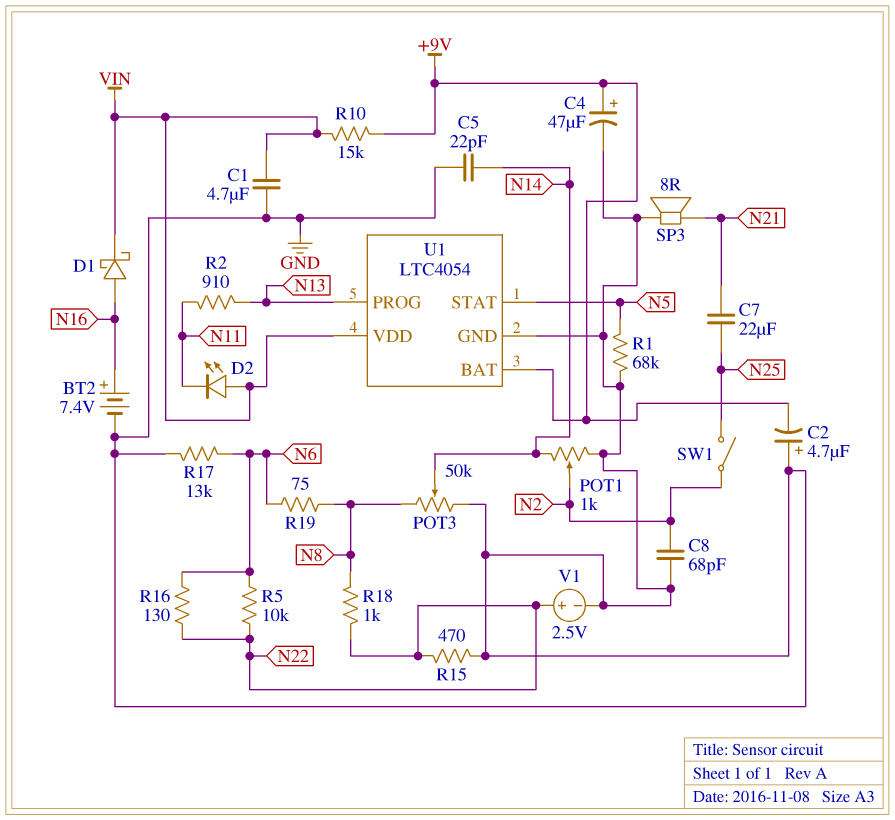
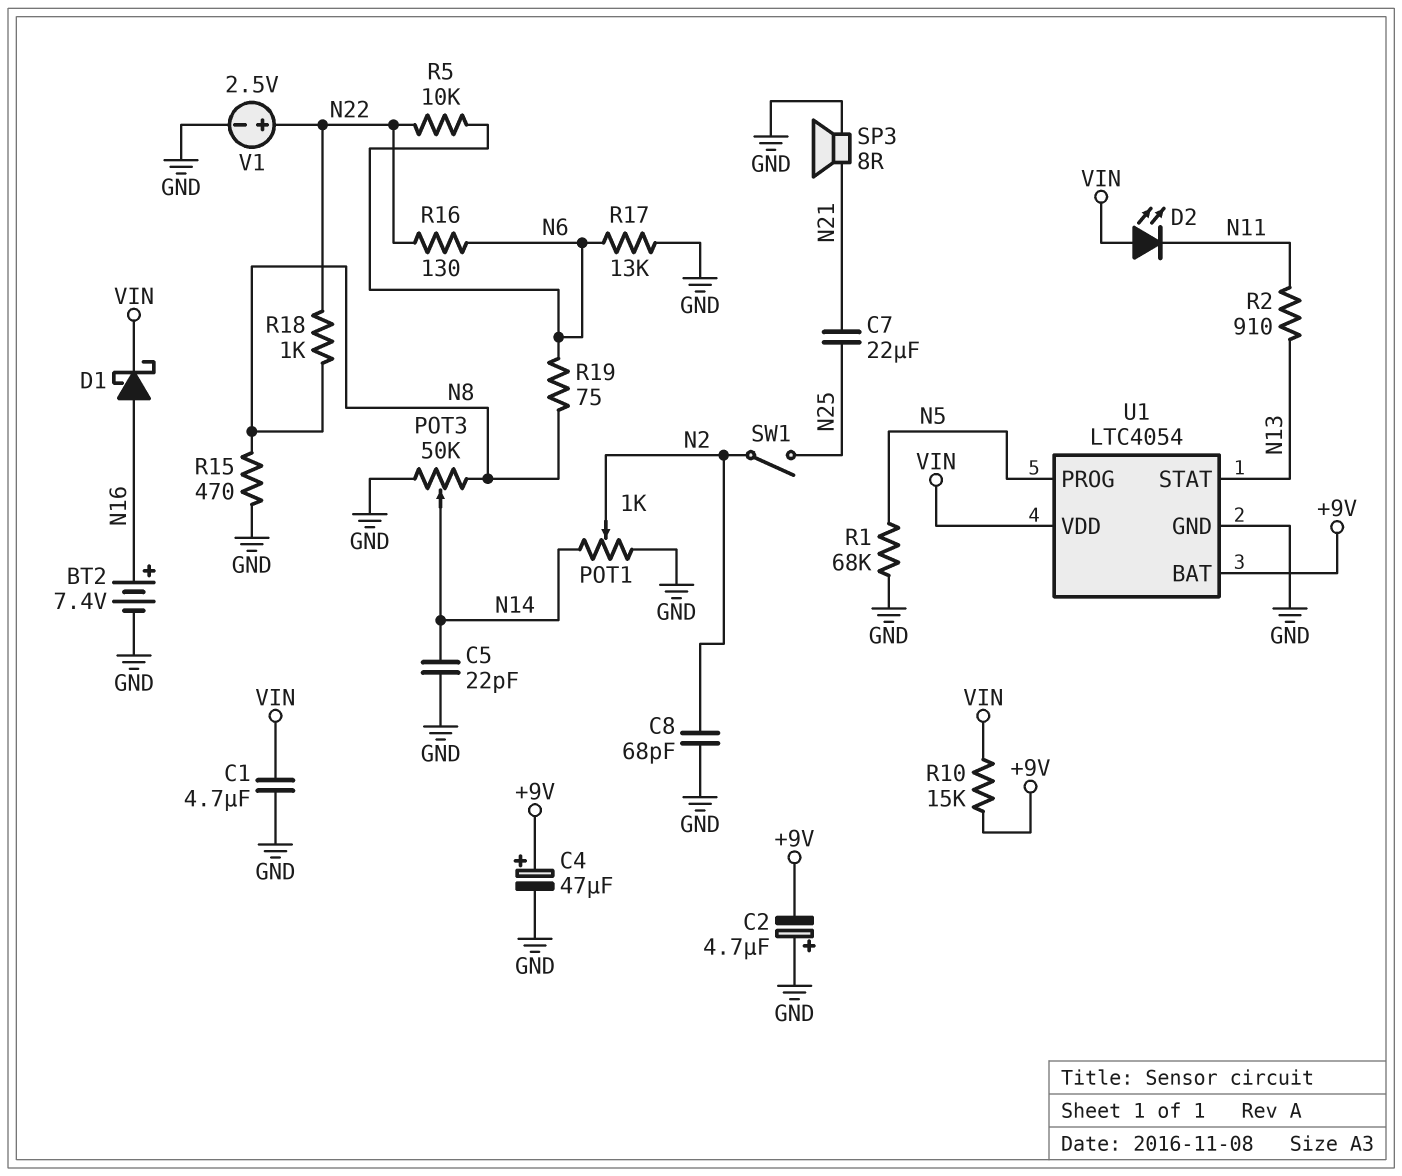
R15: 470 (GND, N22) -> 470 (GND, N8)
U1 pin PROG: N13 -> N5
U1 pin STAT: N5 -> N13

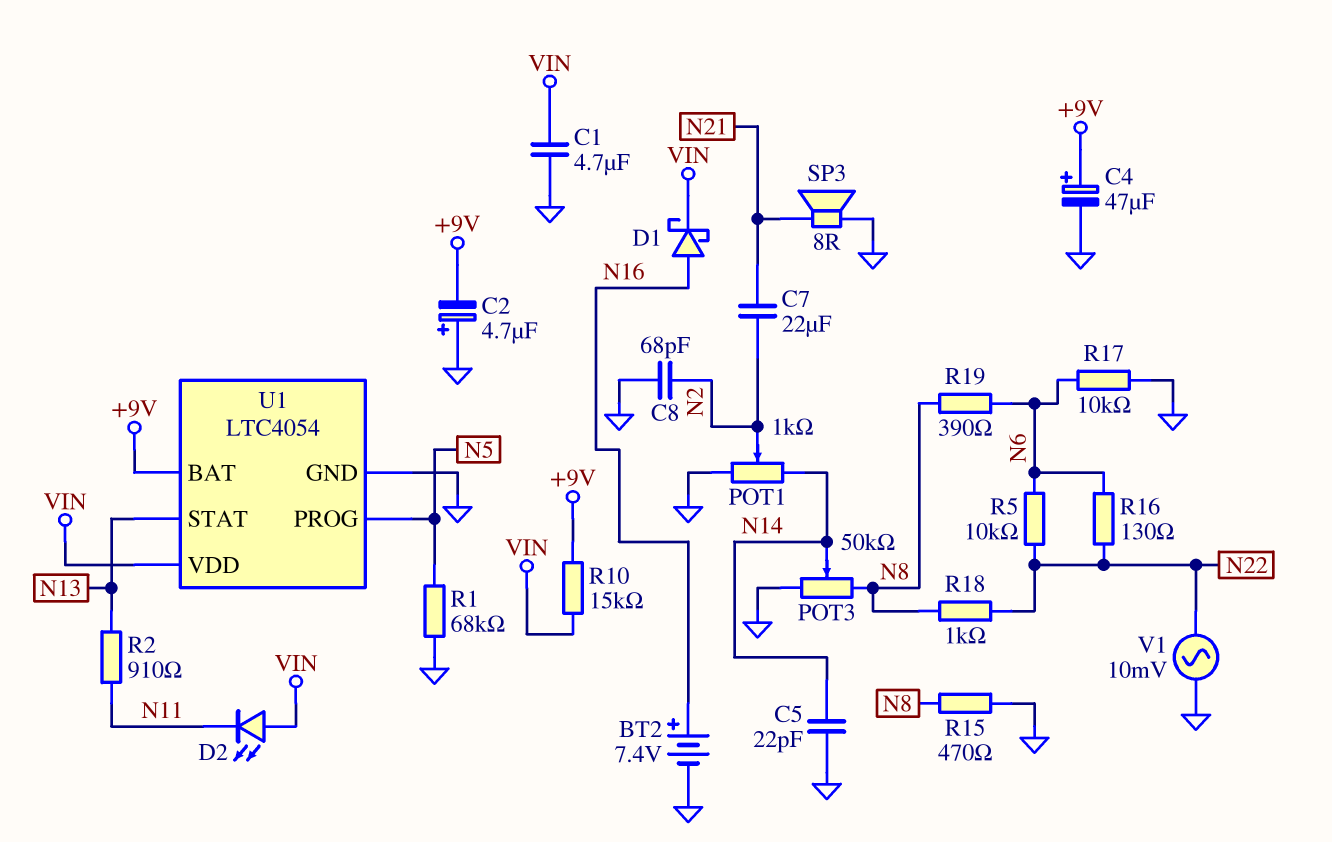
C7: 22uF (N21, N25) -> 22uF (N2, N21)
R17: 13k (GND, N6) -> 10k (GND, N6)
R19: 75 (N6, N8) -> 390 (N6, N8)
SW1: switch (N2, N25) -> none
V1: 2.5V (plus N22, minus GND) -> AC 10mV (GND, N22)

